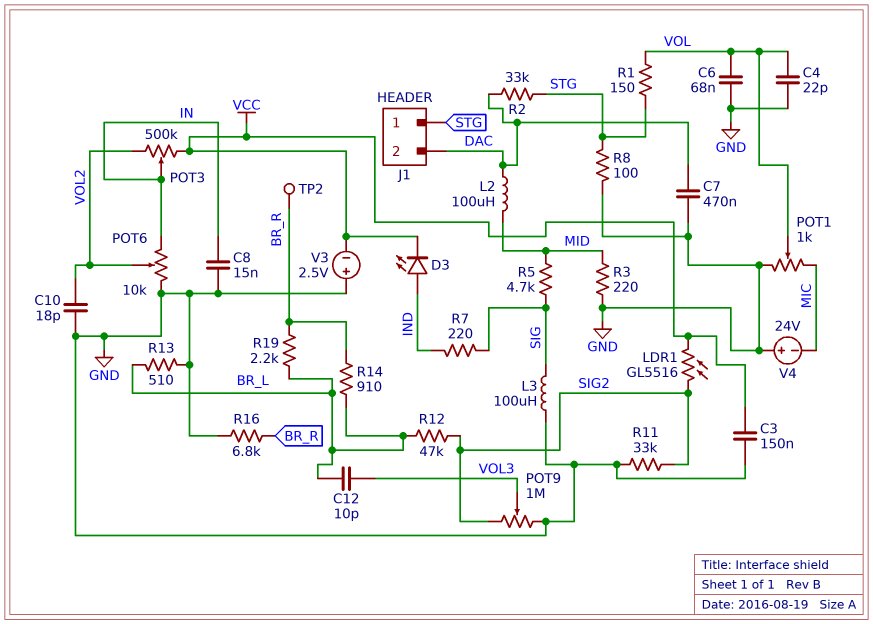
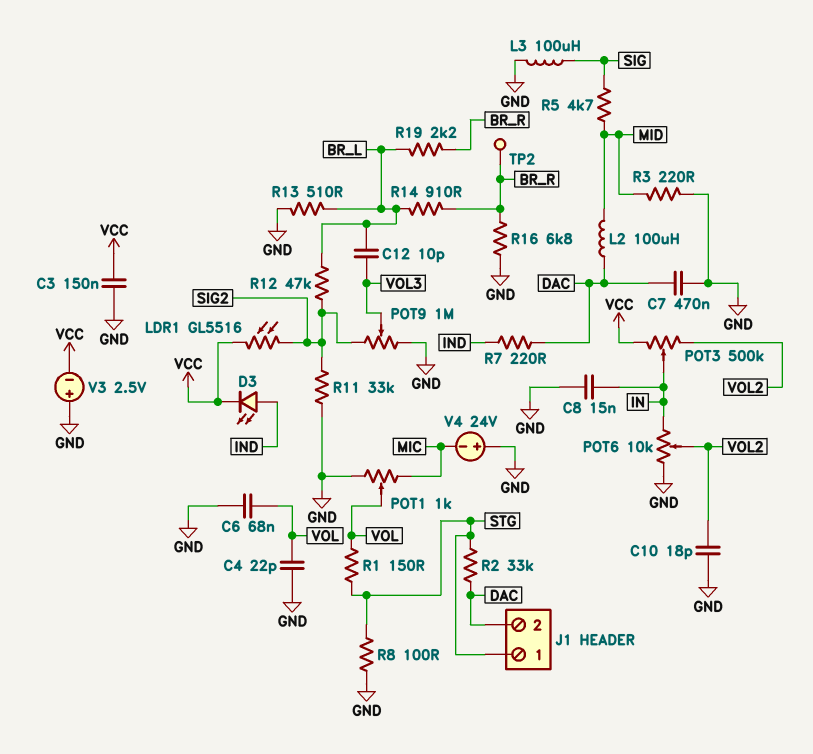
R7: 220 (IND, SIG) -> 220 (DAC, IND)

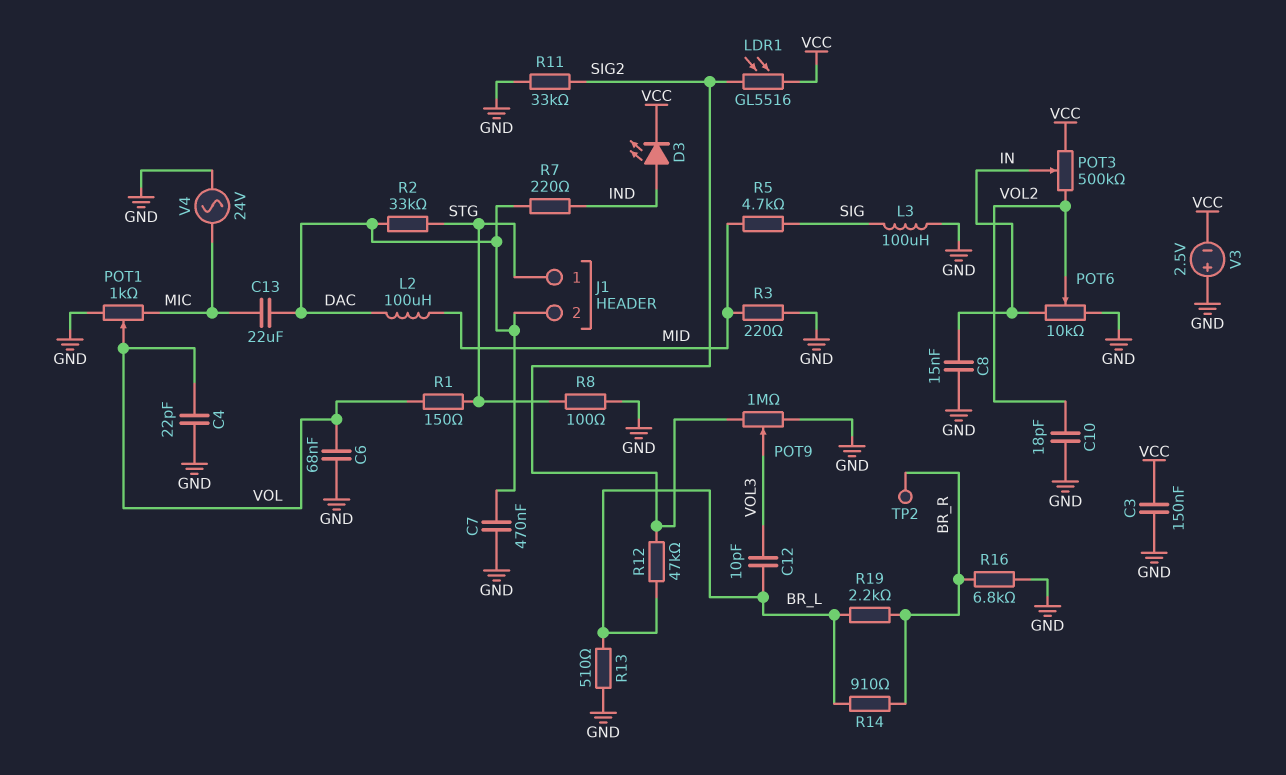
C13: none -> 22uF (DAC, MIC)
V4: 24V (plus GND, minus MIC) -> AC 24V (GND, MIC)

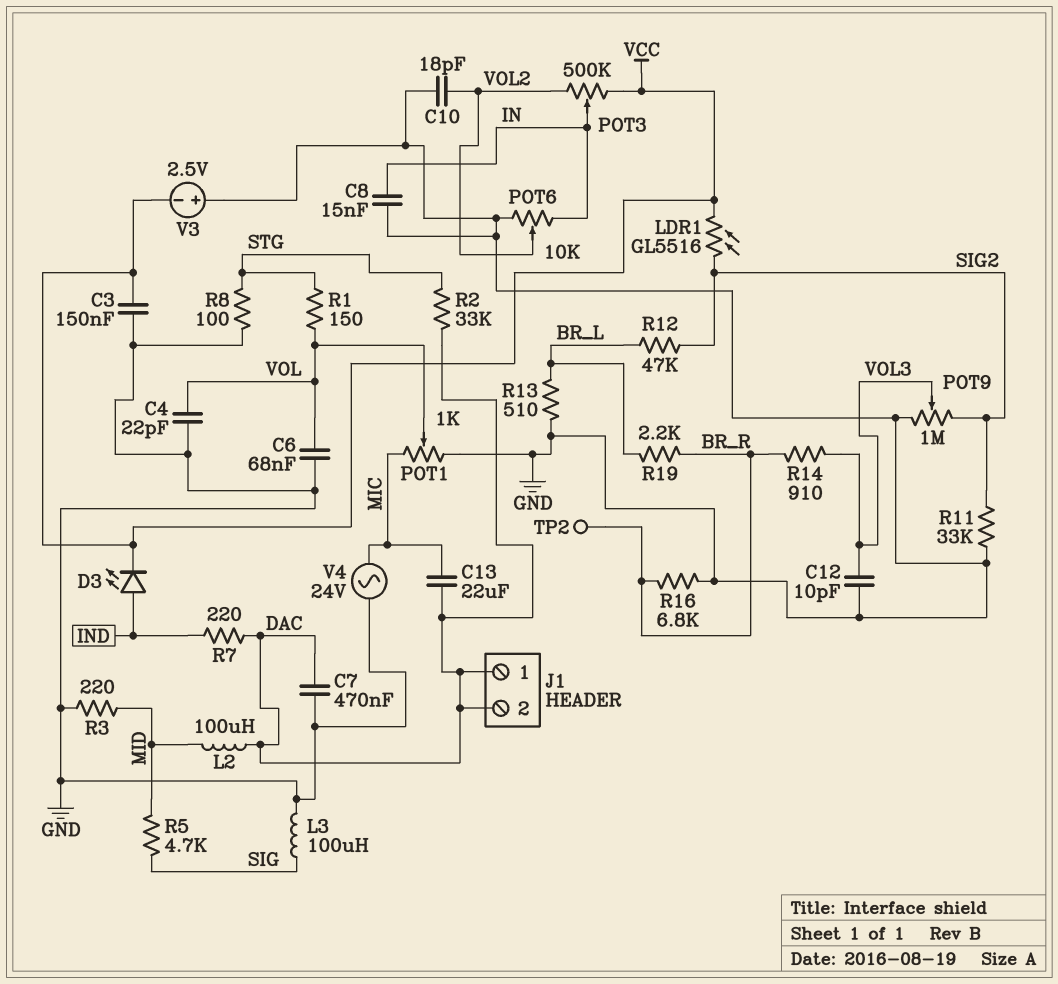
C12: 10pF (BR_L, VOL3) -> 10pF (GND, VOL3)
J1 pin 1: STG -> DAC
R14: 910 (BR_L, BR_R) -> 910 (BR_R, VOL3)

